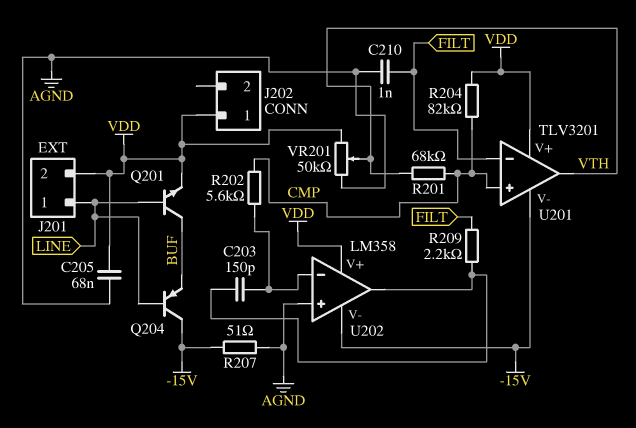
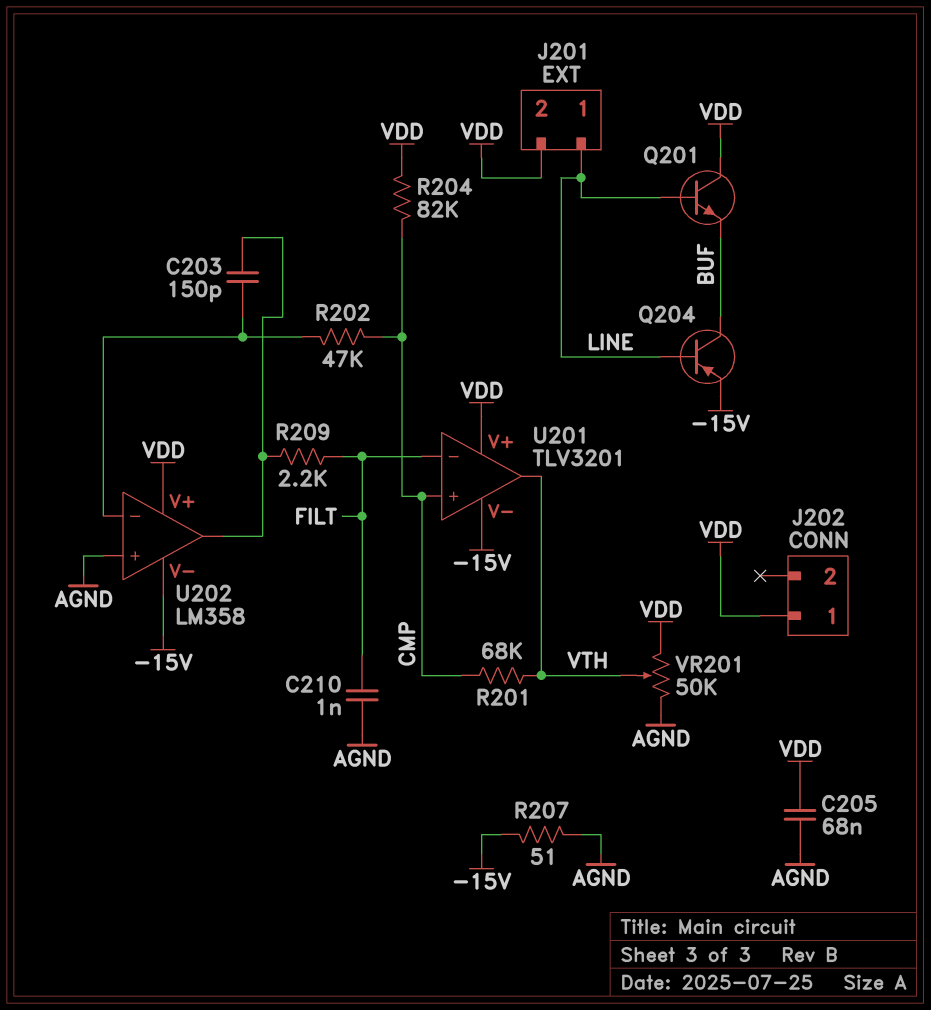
Q201: NPN (B LINE, C BUF, E VDD) -> NPN (B LINE, C VDD, E BUF)
Q204: PNP (B LINE, C -15V, E BUF) -> PNP (B LINE, C BUF, E -15V)
R202: 5.6k (CMP, U202/in-) -> 47k (CMP, U202/in-)

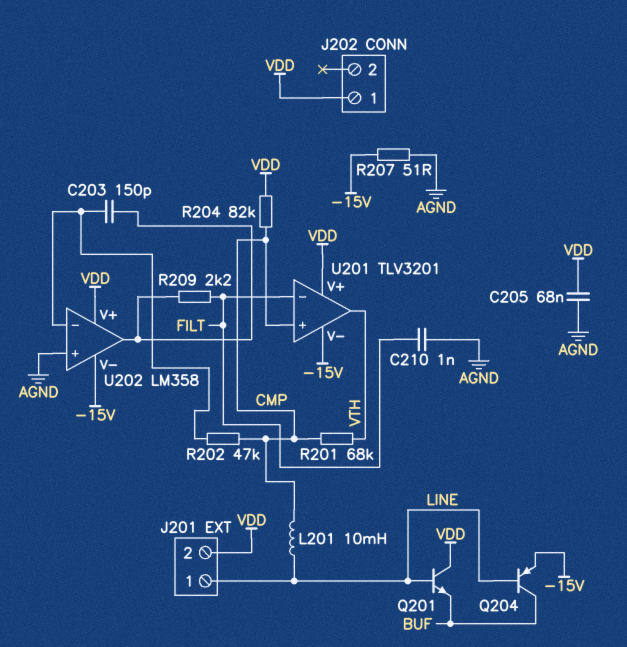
L201: none -> 10mH (CMP, LINE)
VR201: 50k (AGND, VDD, wiper VTH) -> none

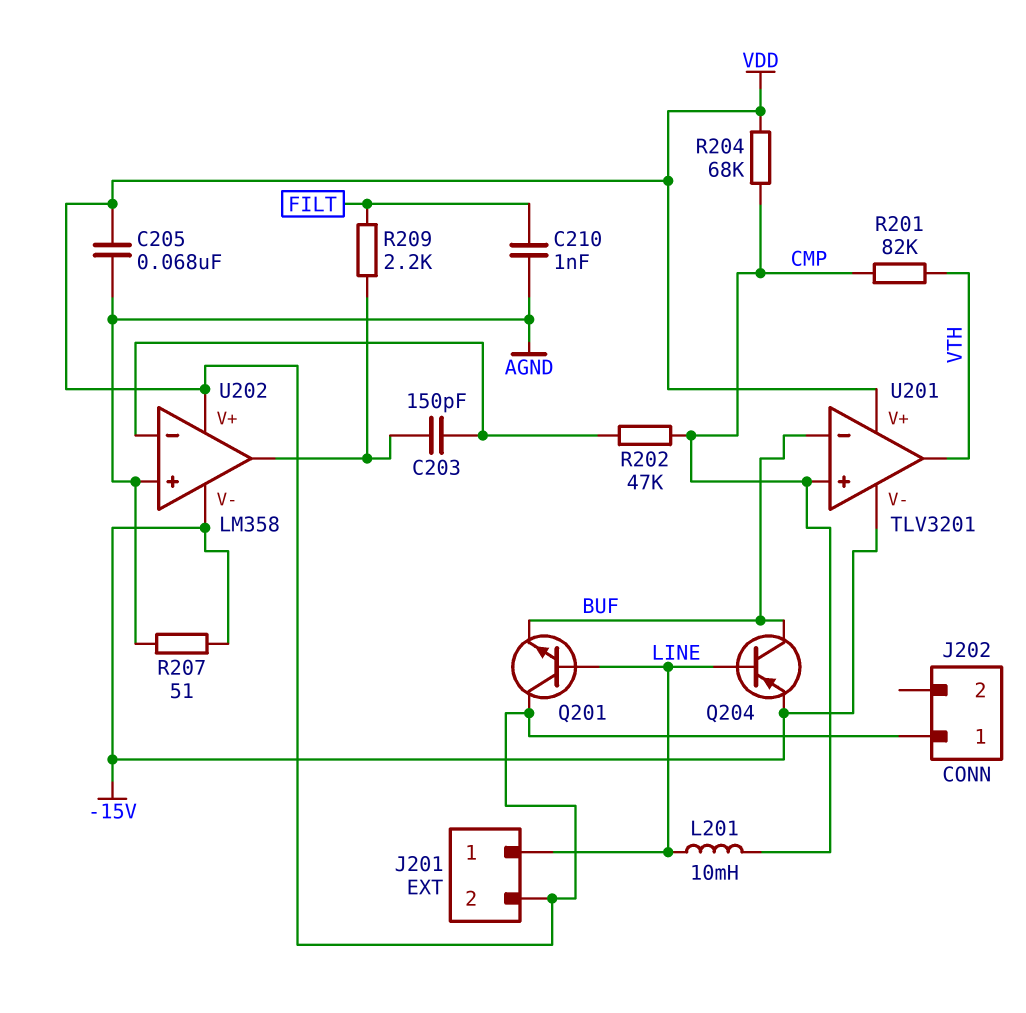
R201: 68k (CMP, VTH) -> 82k (CMP, VTH)
R204: 82k (CMP, VDD) -> 68k (CMP, VDD)
U201 pin in-: FILT -> BUF

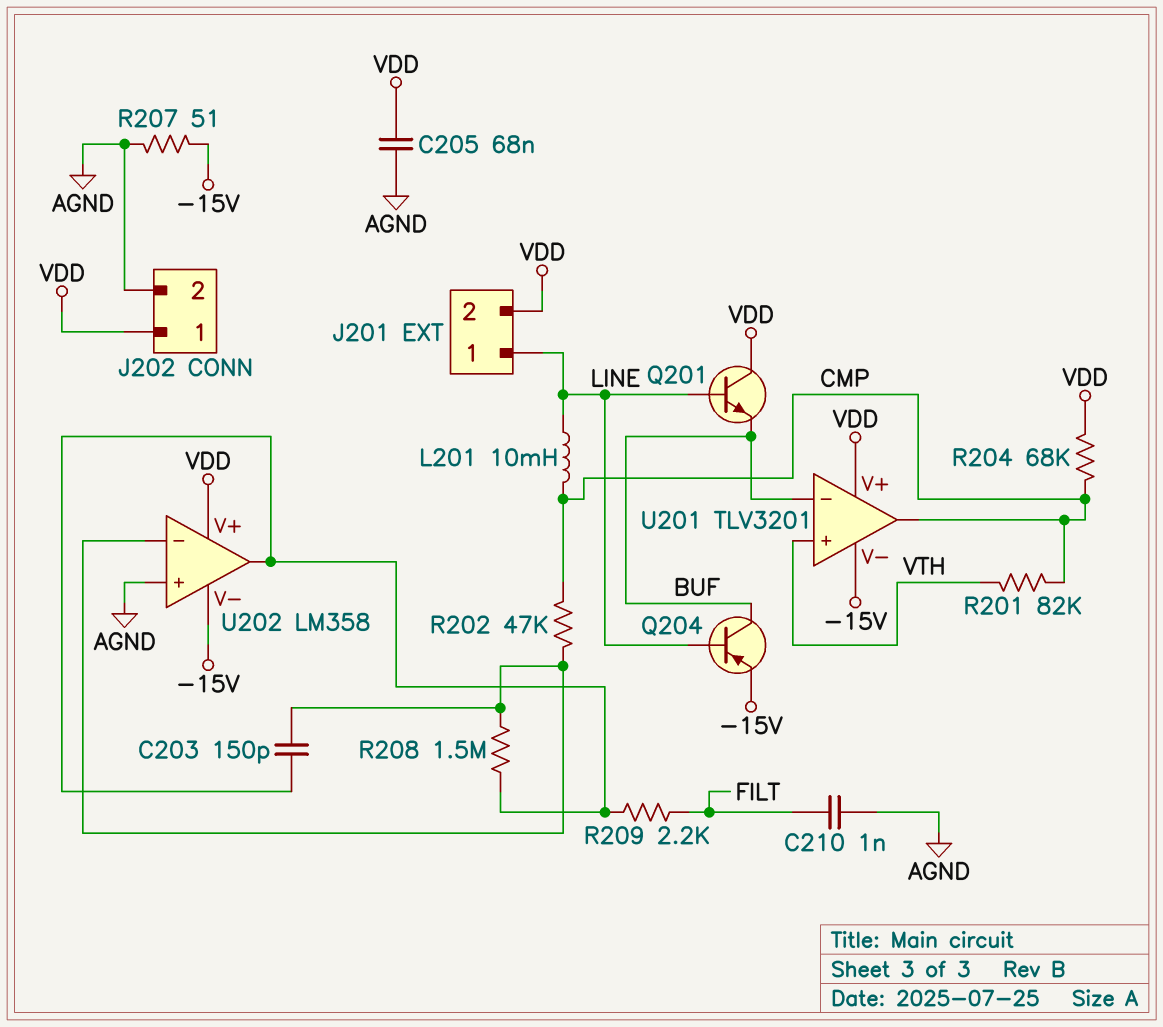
J202 pin 2: none -> AGND
R208: none -> 1.5M (U202/in-, U202/out)
U201 pin in+: CMP -> VTH
U201 pin out: VTH -> CMP

